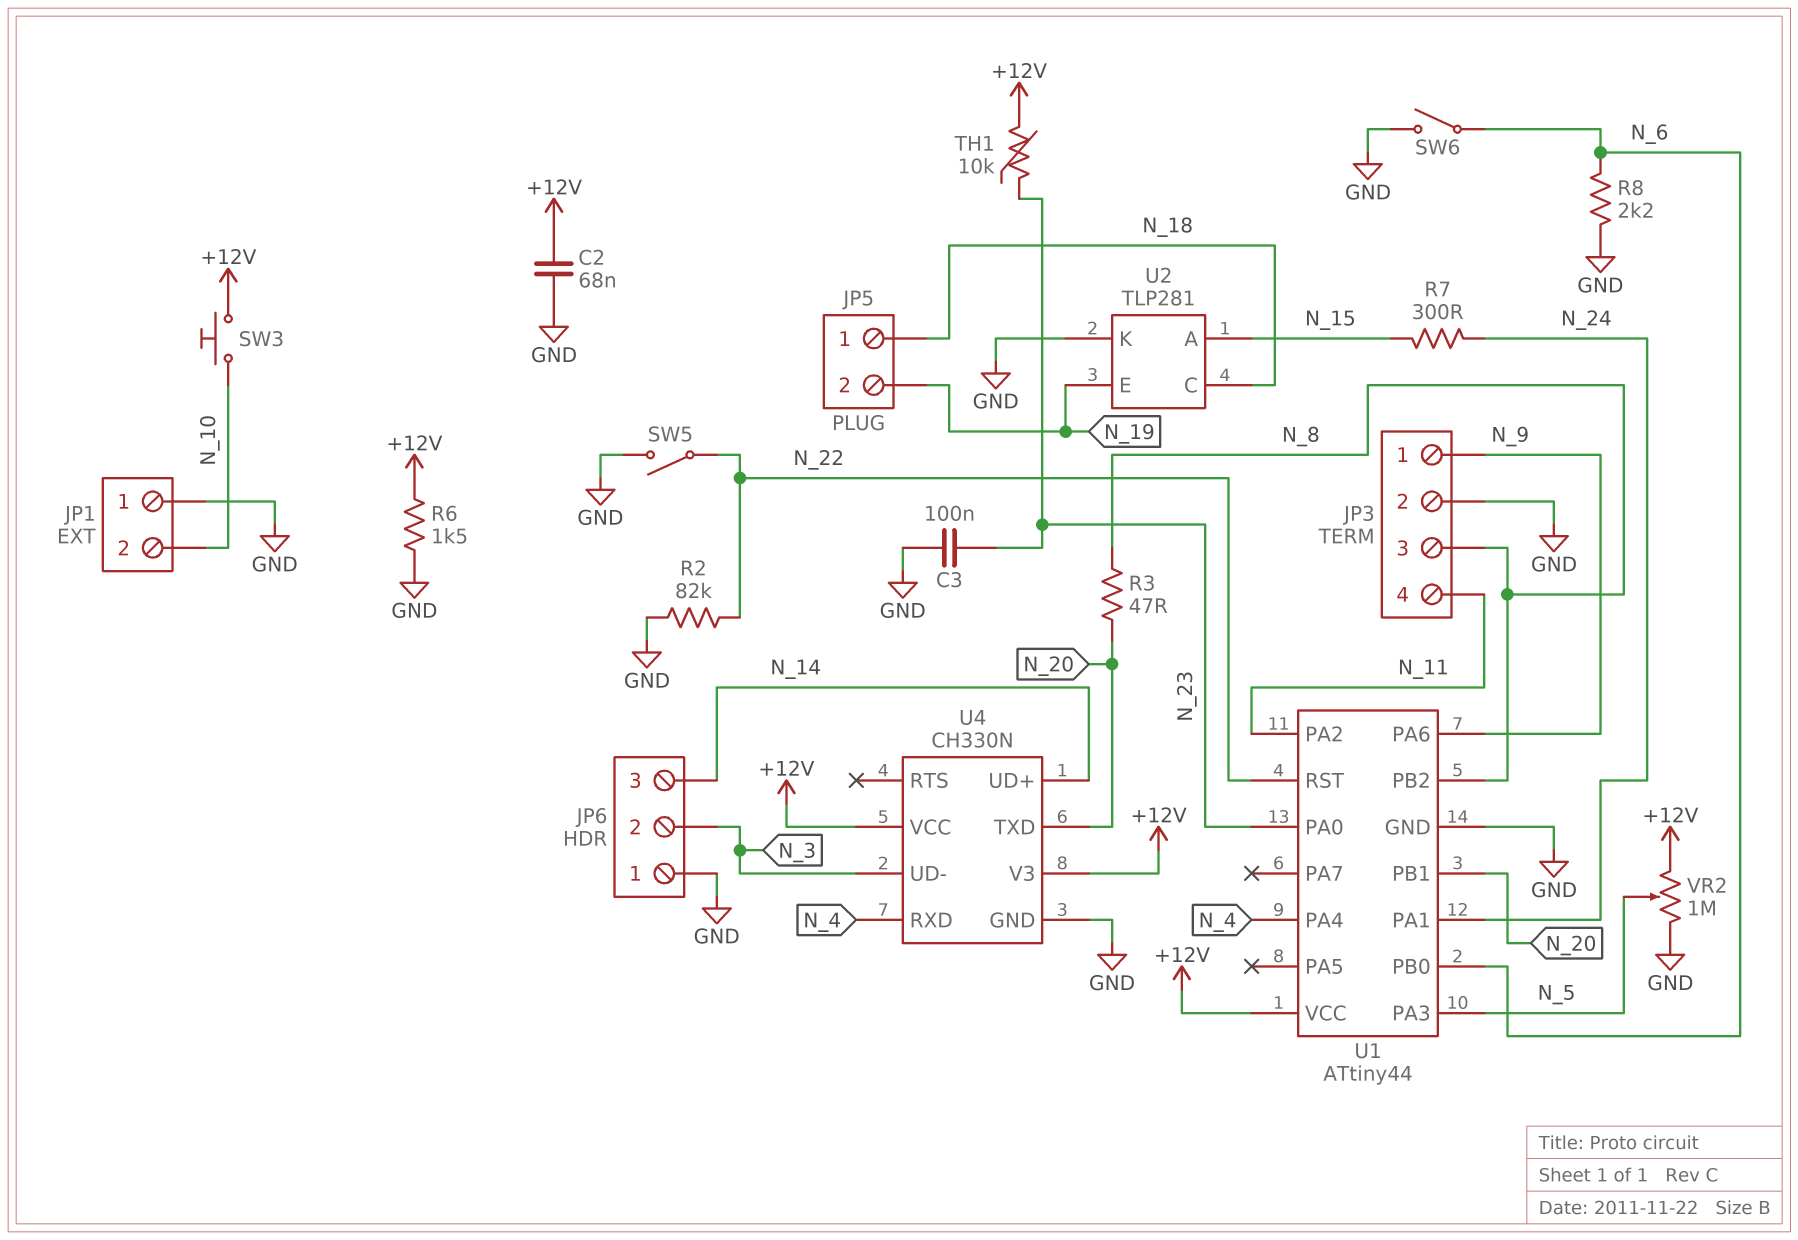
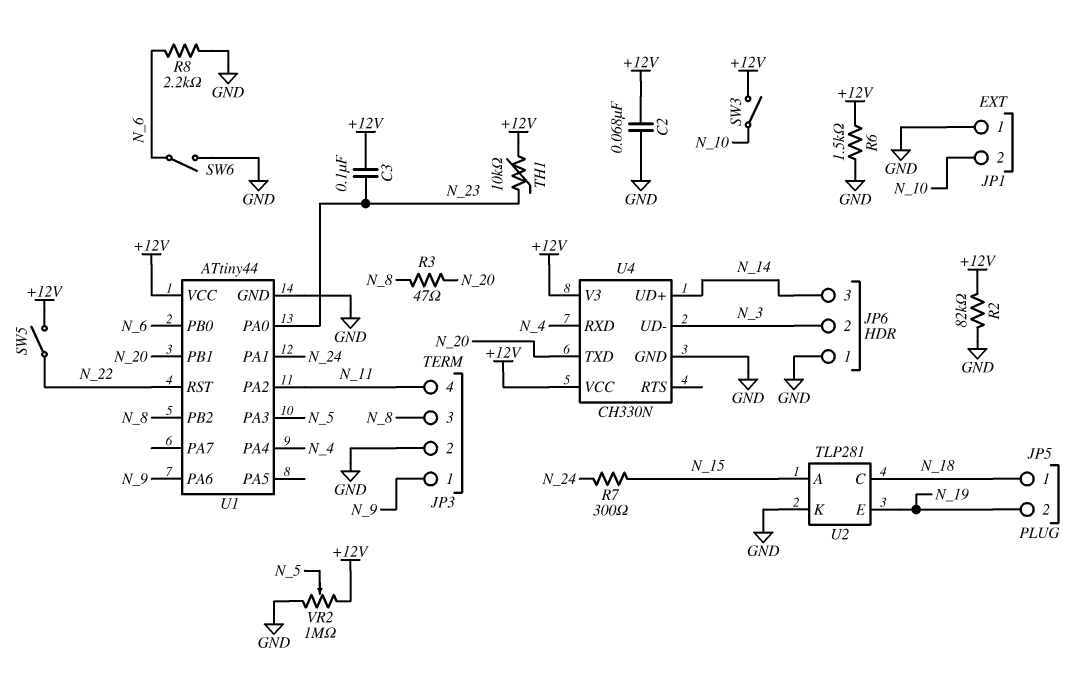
C3: 100nF (GND, N_23) -> 100nF (+12V, N_23)
R2: 82k (GND, N_22) -> 82k (+12V, GND)
SW3: button (+12V, N_10) -> switch (+12V, N_10)
SW5: switch (GND, N_22) -> switch (+12V, N_22)

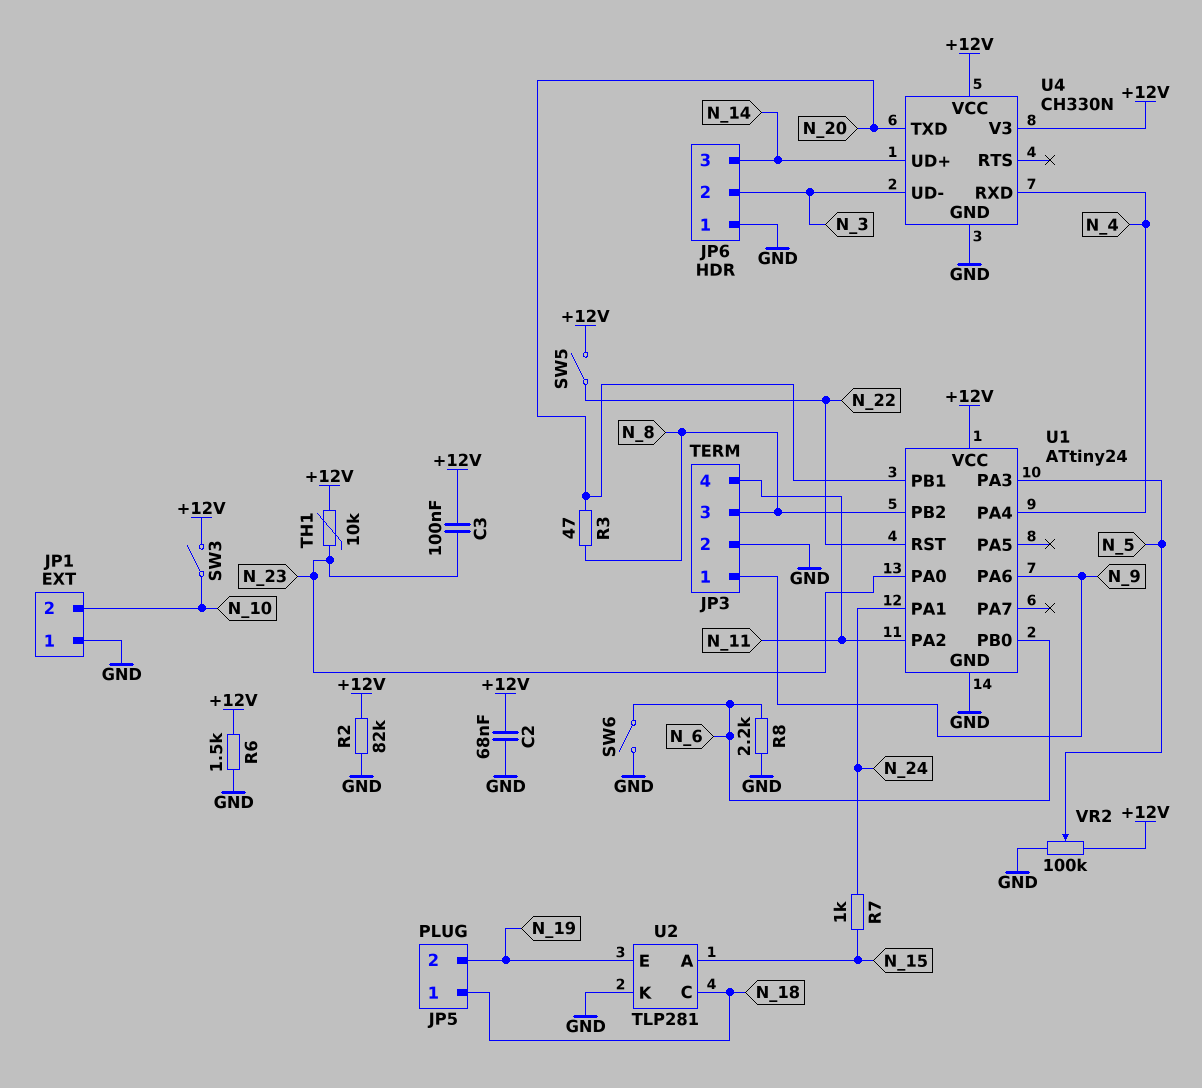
R7: 300 (N_15, N_24) -> 1k (N_15, N_24)
U1: ATtiny44 -> ATtiny24
VR2: 1M (+12V, GND, wiper N_5) -> 100k (+12V, GND, wiper N_5)

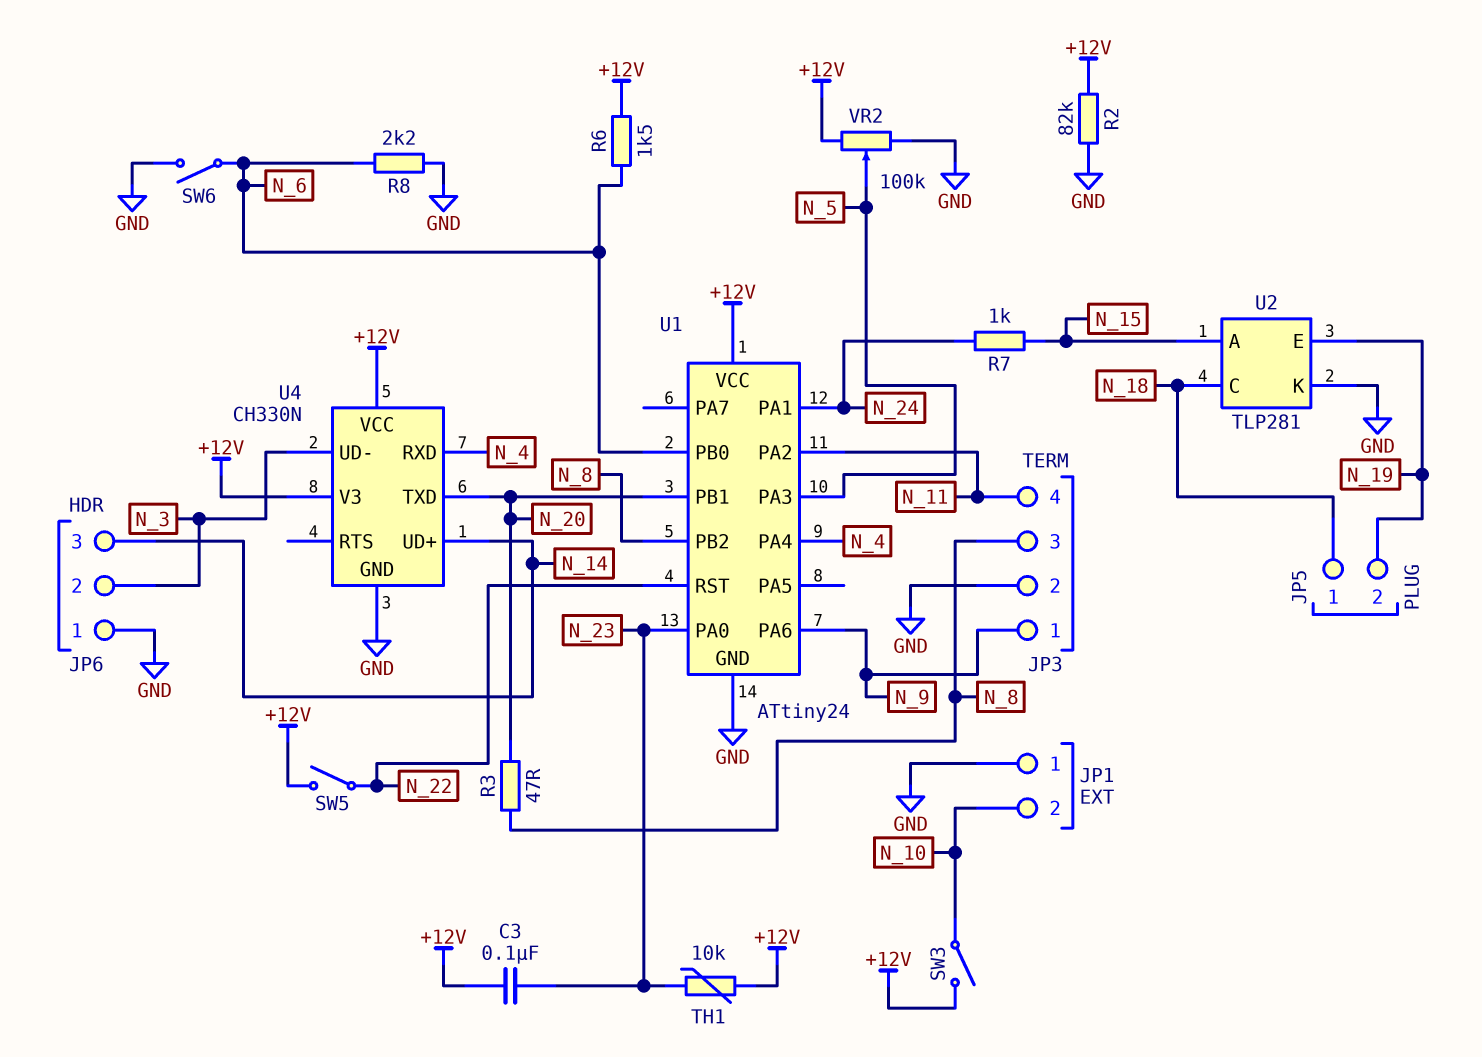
C2: 68nF (+12V, GND) -> none
R6: 1.5k (+12V, GND) -> 1.5k (+12V, N_6)

